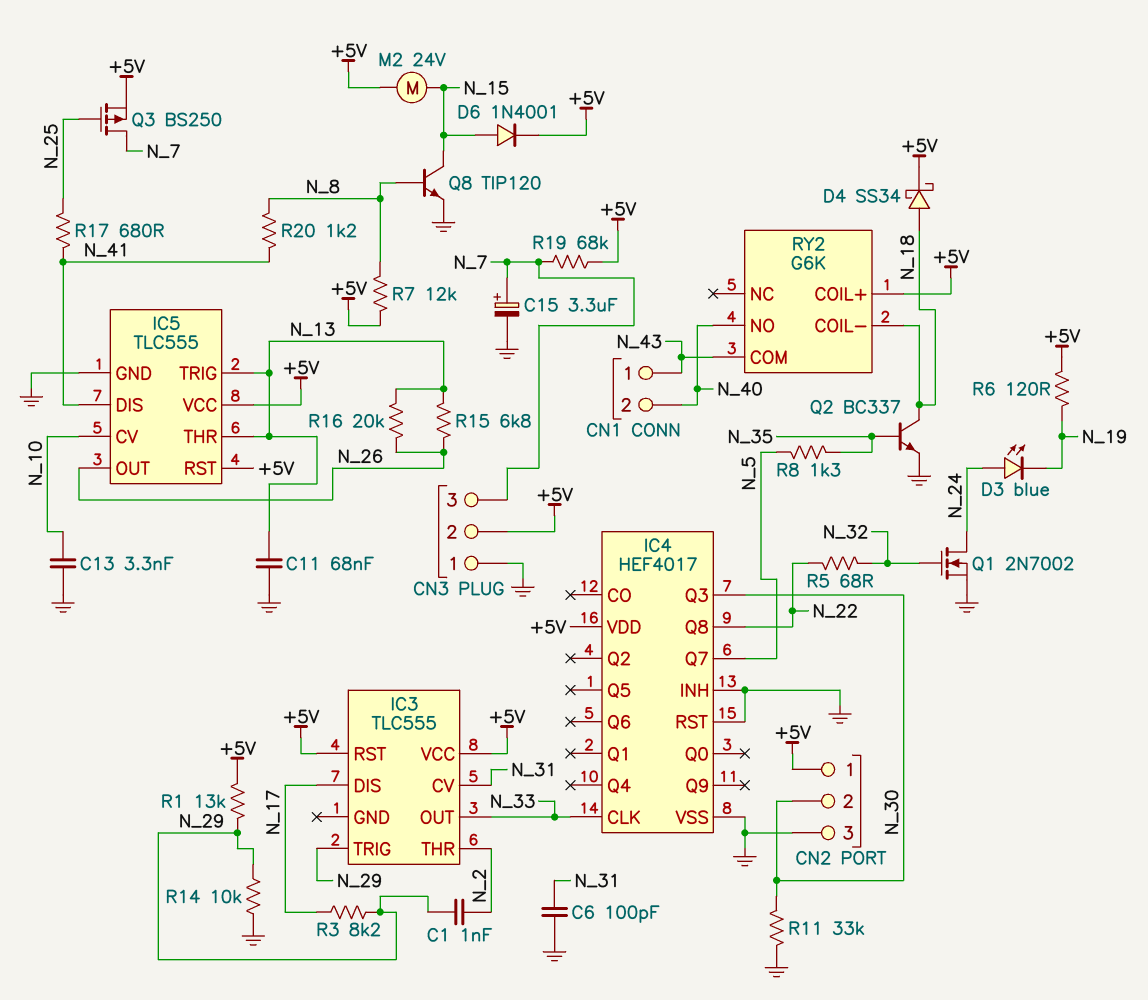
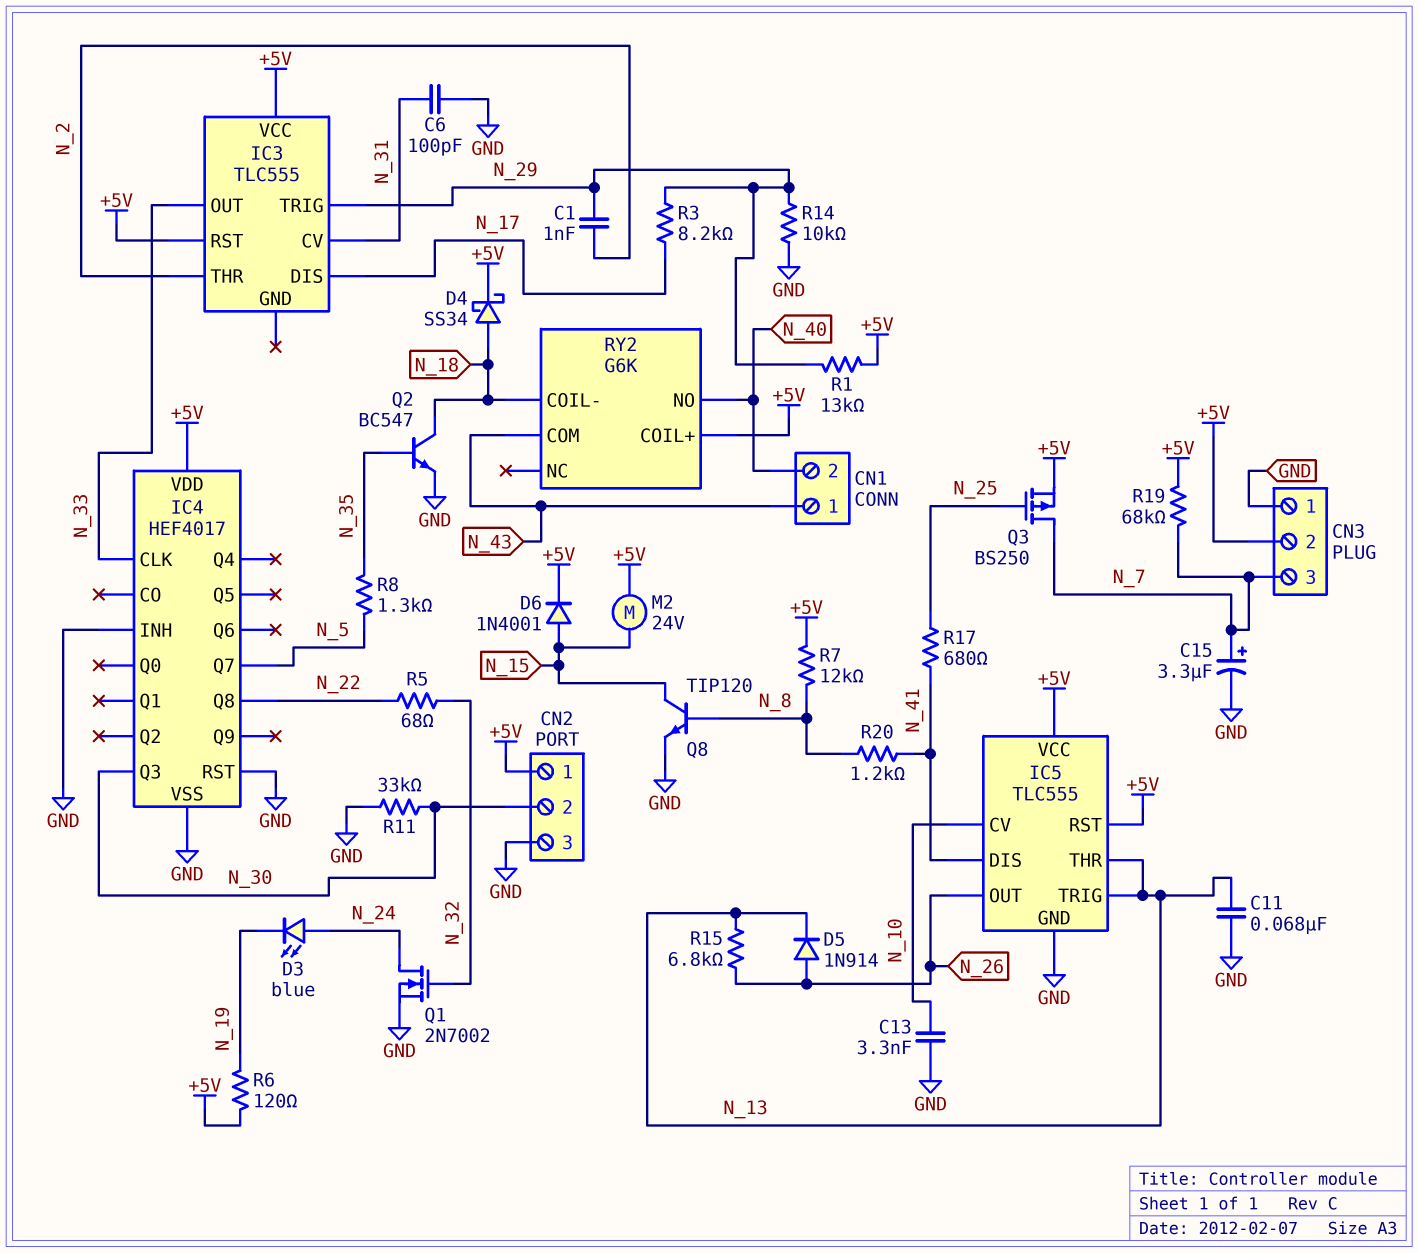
D5: none -> diode 1N914 (A N_26, K N_13)
Q2: NPN BC337 (B N_35, C N_18, E GND) -> NPN BC547 (B N_35, C N_18, E GND)
R16: 20k (N_13, N_26) -> none

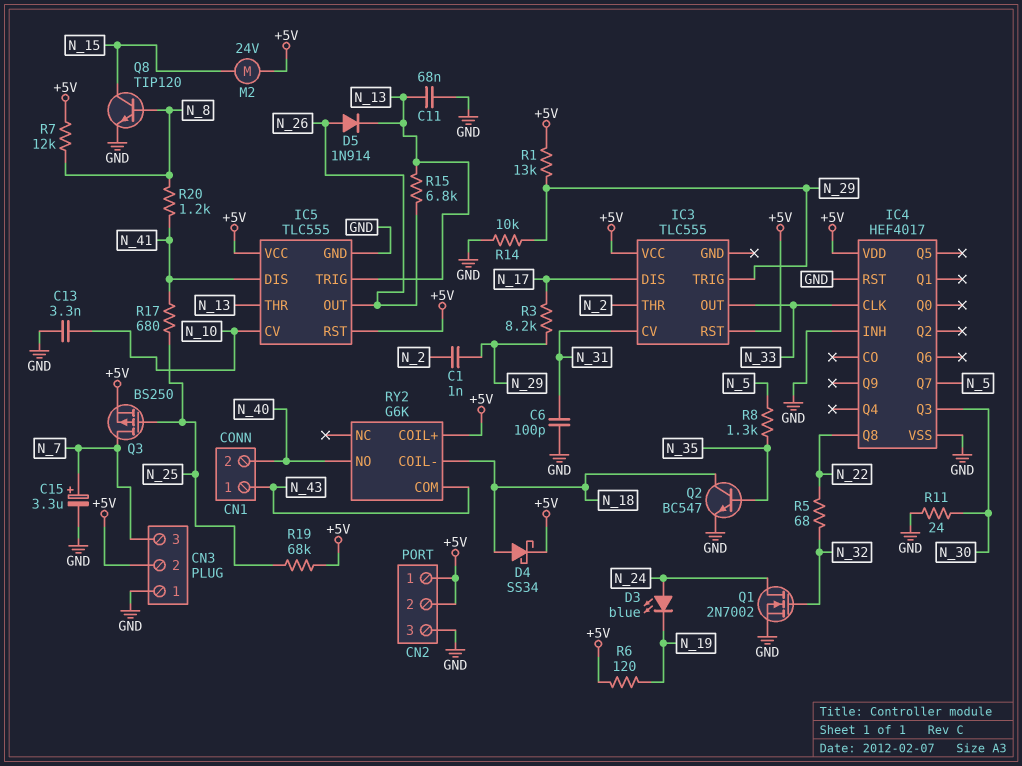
CN2 pin 2: N_30 -> +5V
D6: diode 1N4001 (A N_15, K +5V) -> none
R11: 33k (GND, N_30) -> 24 (GND, N_30)
R19: 68k (+5V, N_7) -> 68k (+5V, N_25)

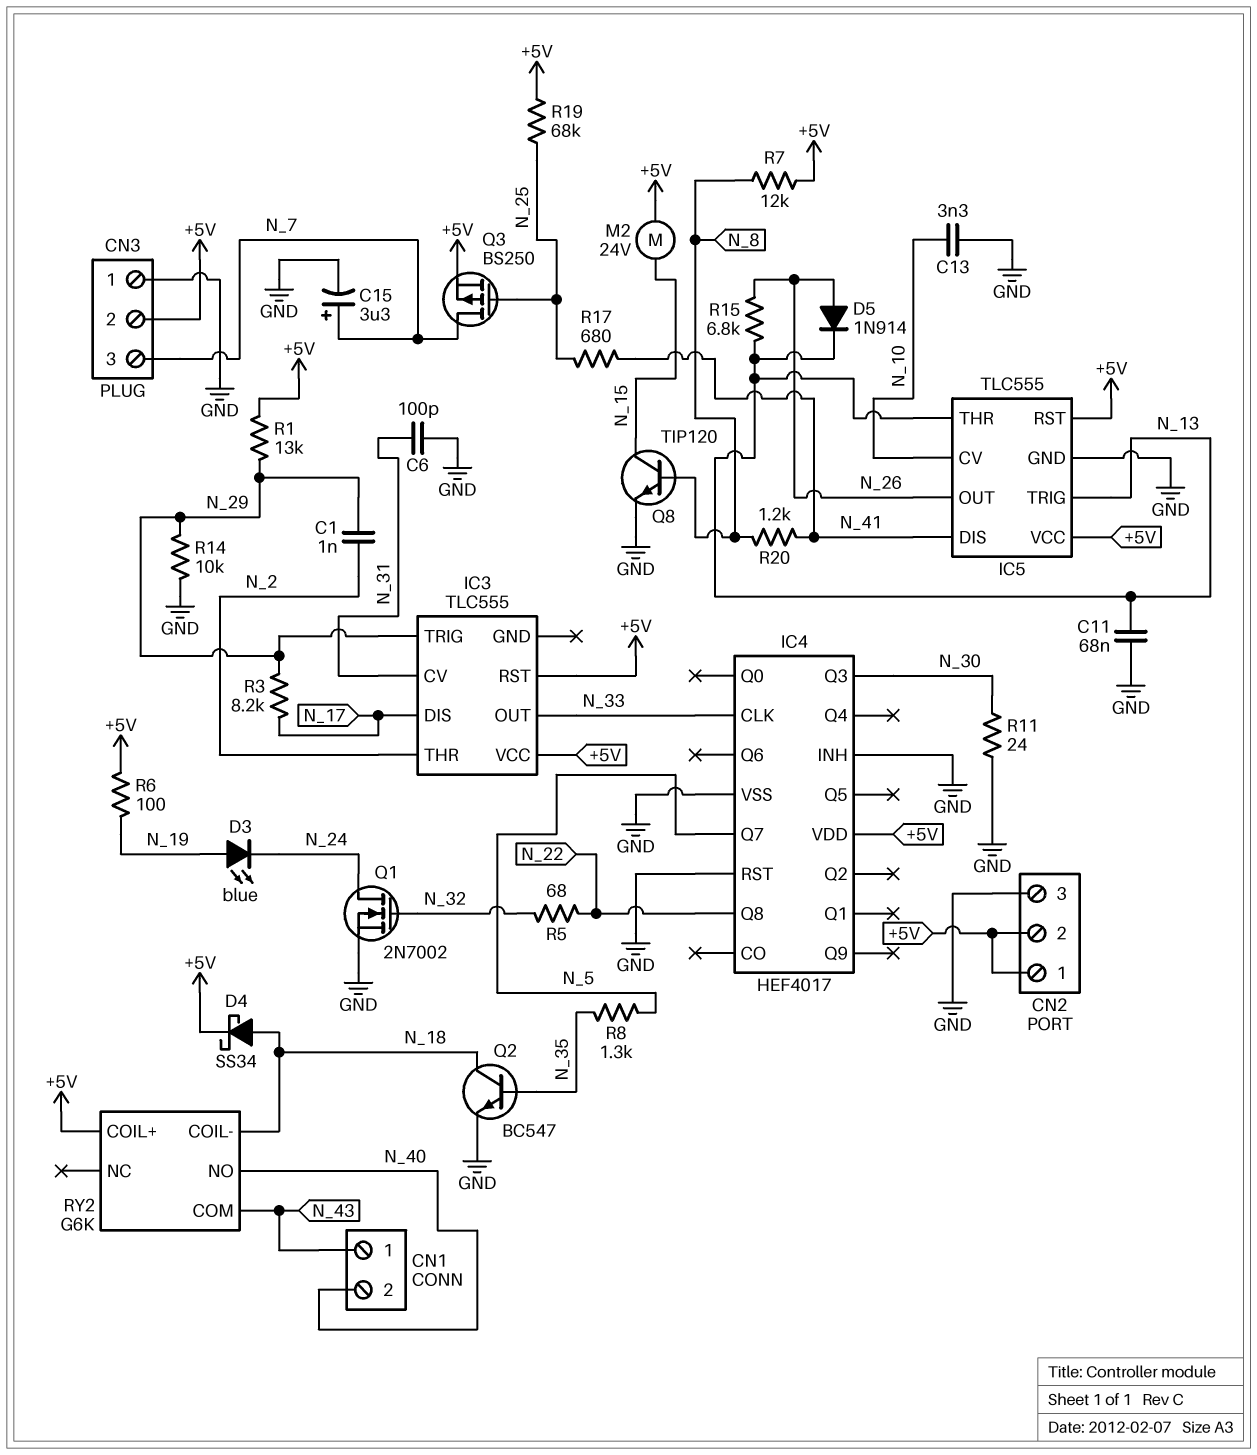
D3: LED blue (A N_24, K N_19) -> LED blue (A N_19, K N_24)
R6: 120 (+5V, N_19) -> 100 (+5V, N_19)

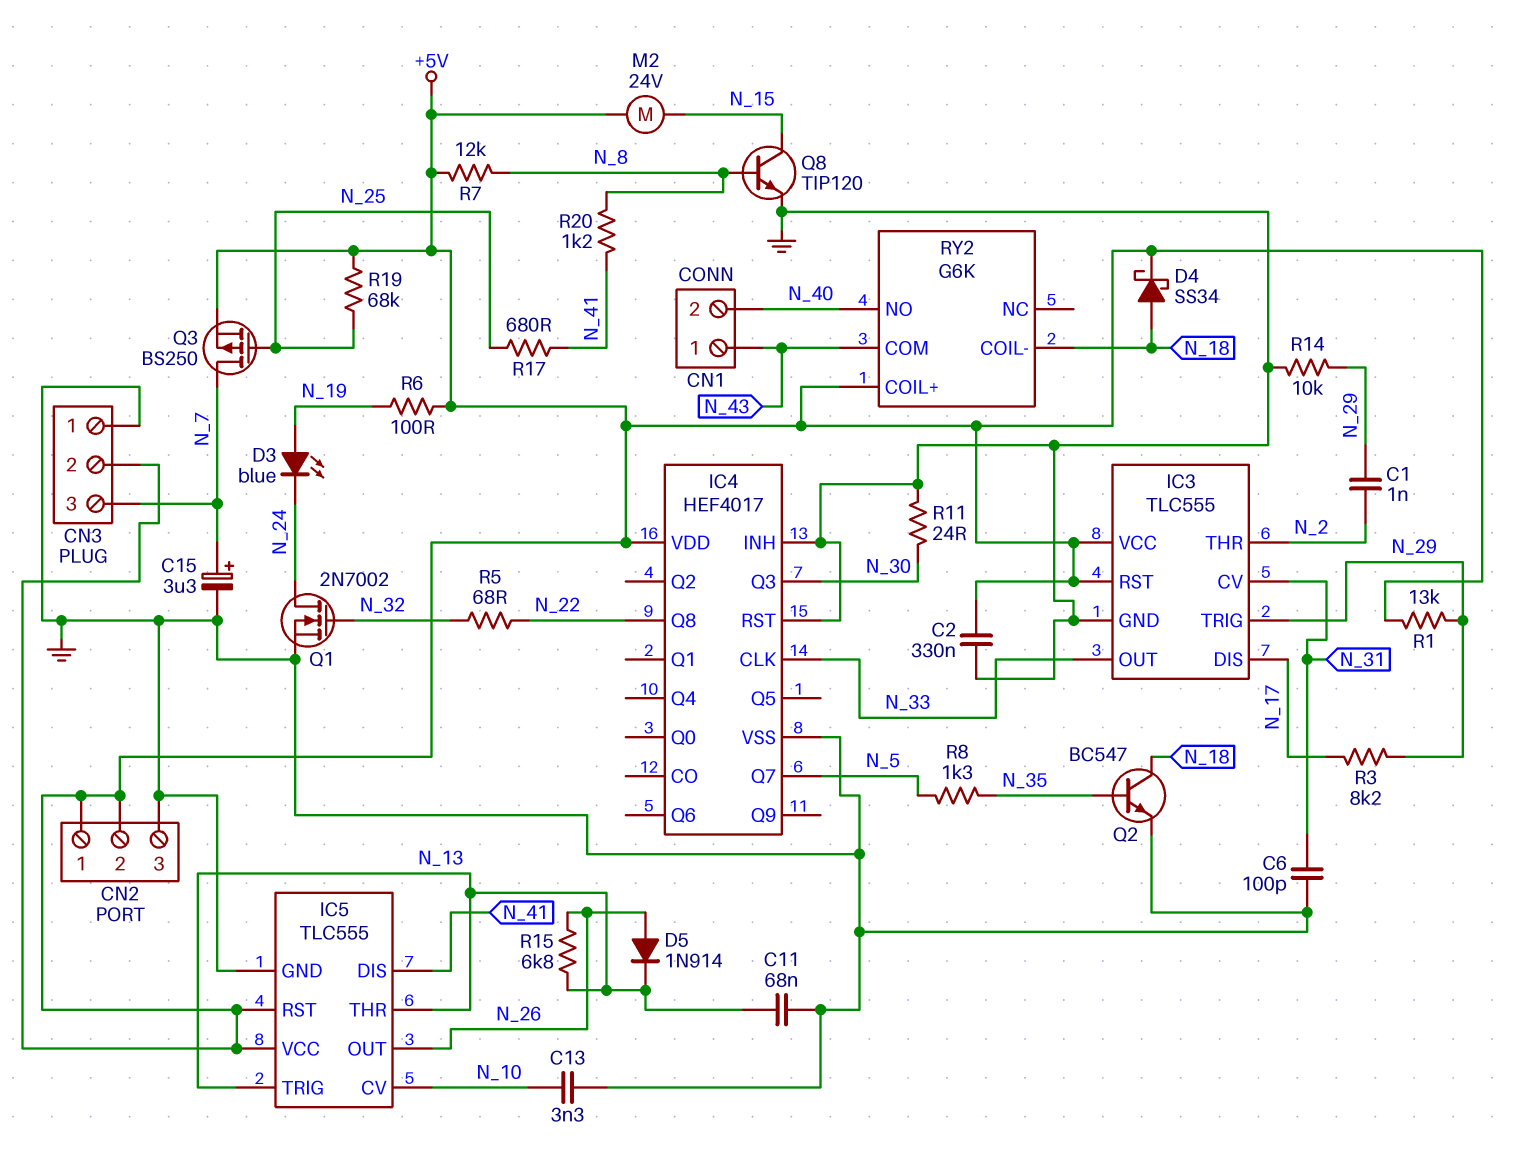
C2: none -> 330nF (+5V, GND)
IC3 pin GND: none -> GND

